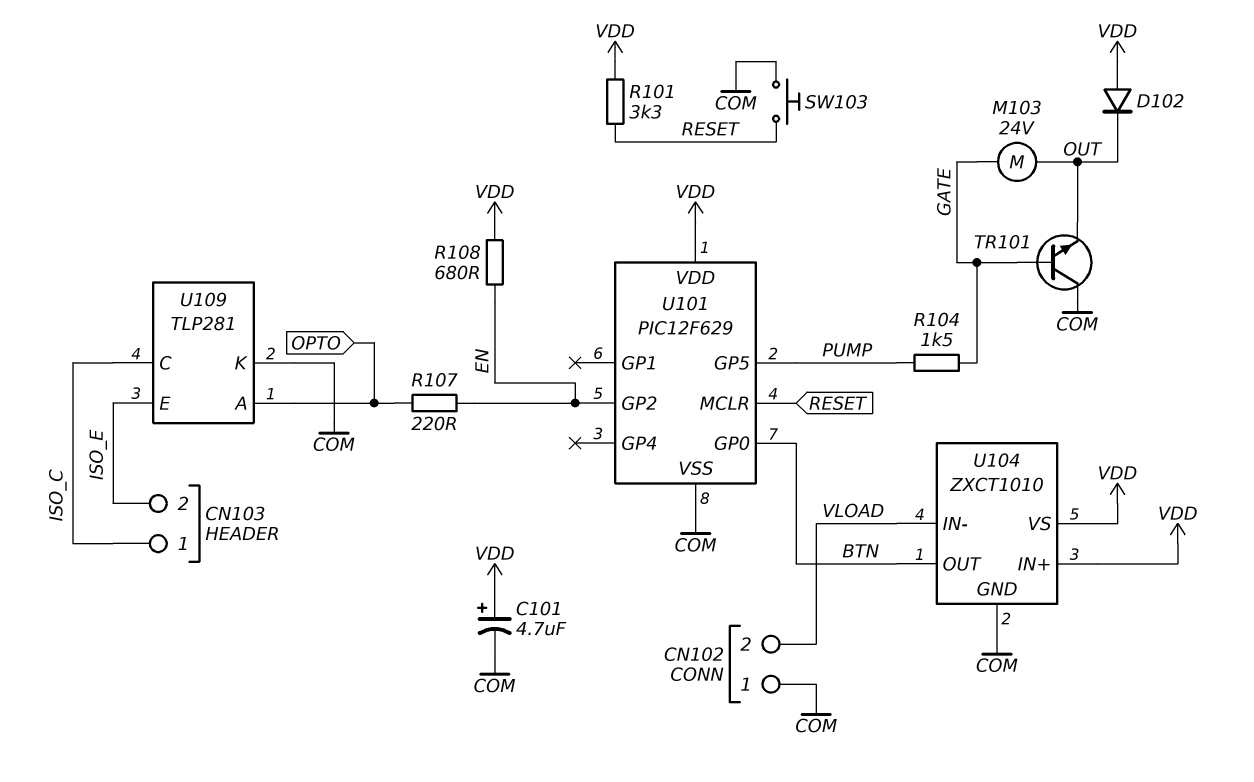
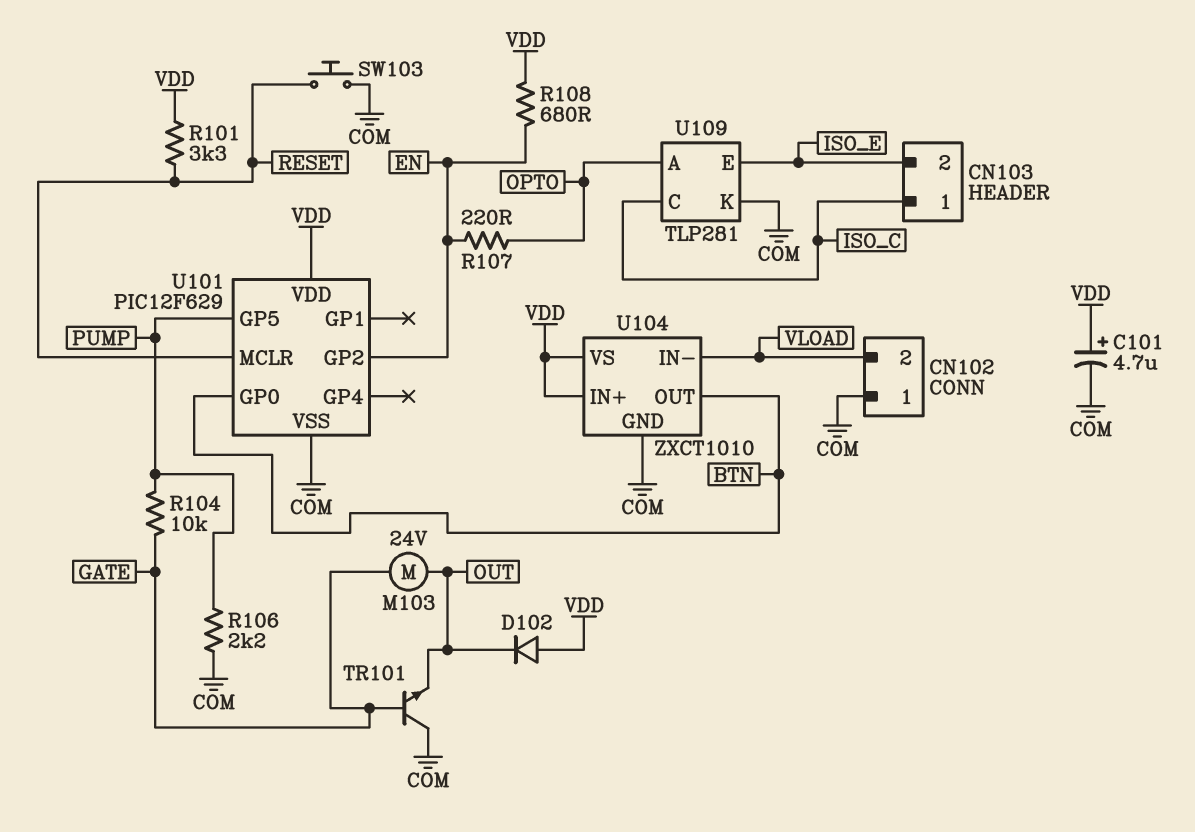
R104: 1.5k (GATE, PUMP) -> 10k (GATE, PUMP)
R106: none -> 2.2k (COM, PUMP)

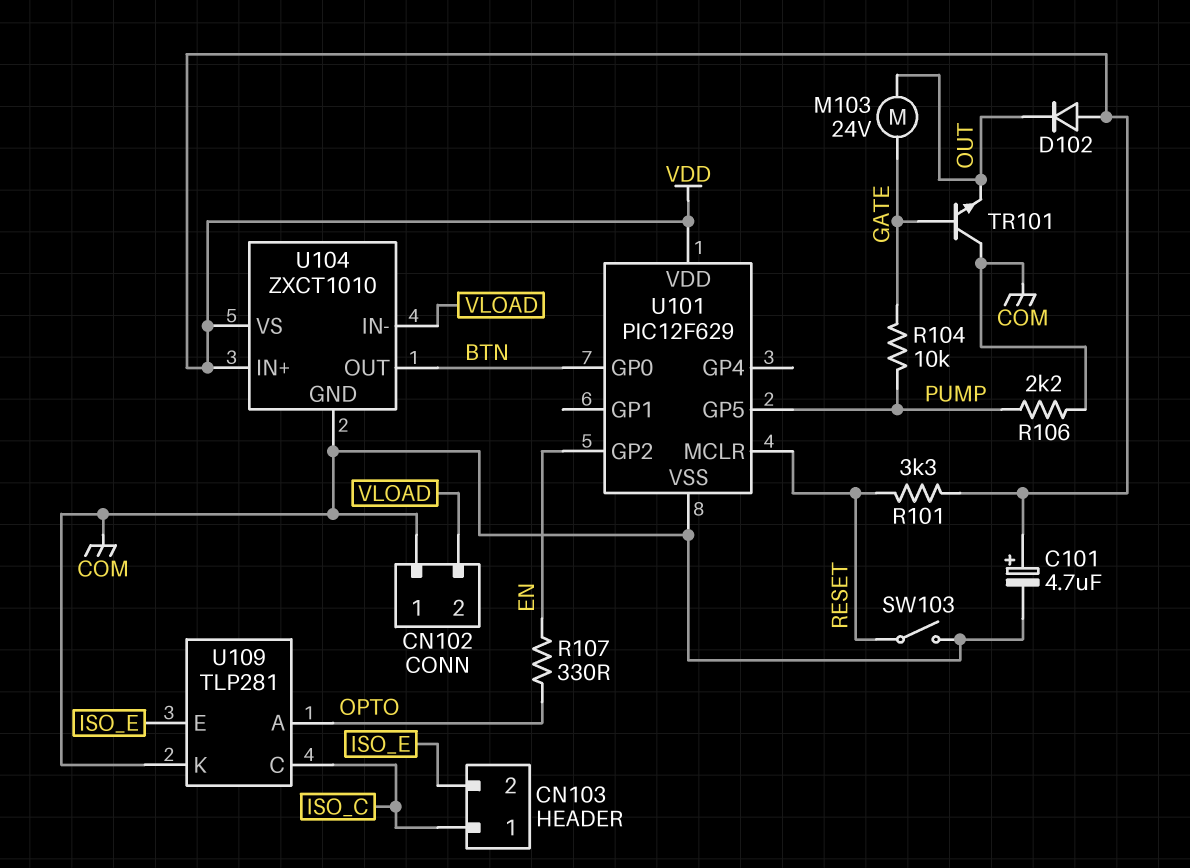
R107: 220 (EN, OPTO) -> 330 (EN, OPTO)
R108: 680 (EN, VDD) -> none
SW103: button (COM, RESET) -> switch (COM, RESET)

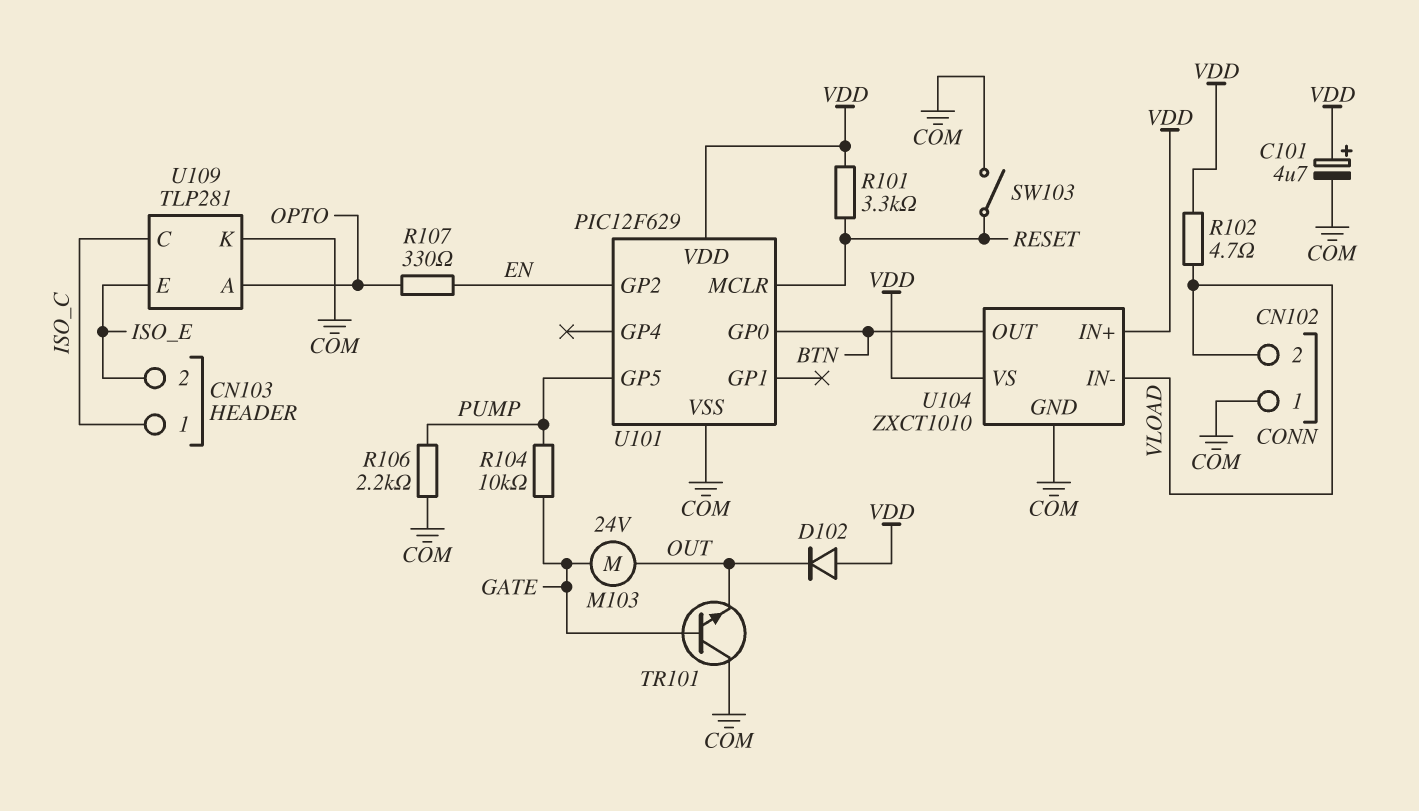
R102: none -> 4.7 (VDD, VLOAD)

